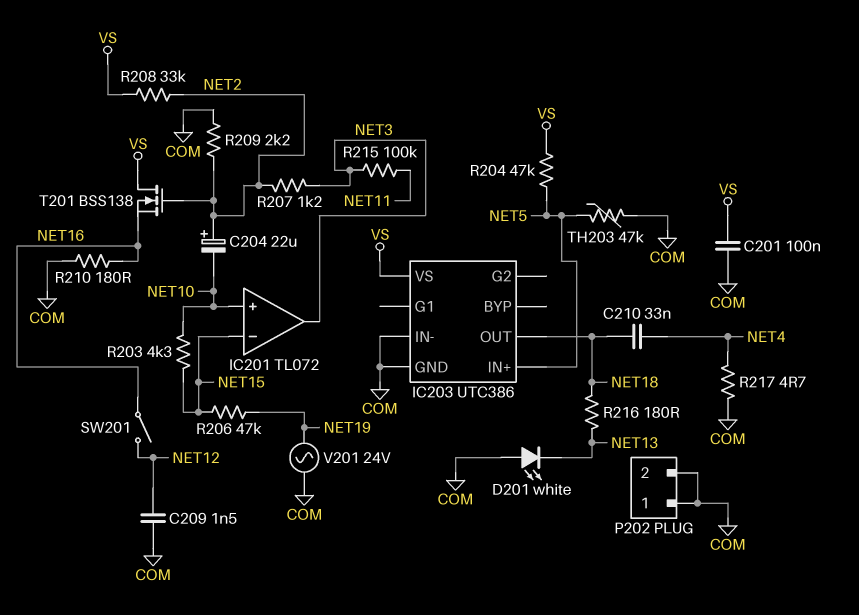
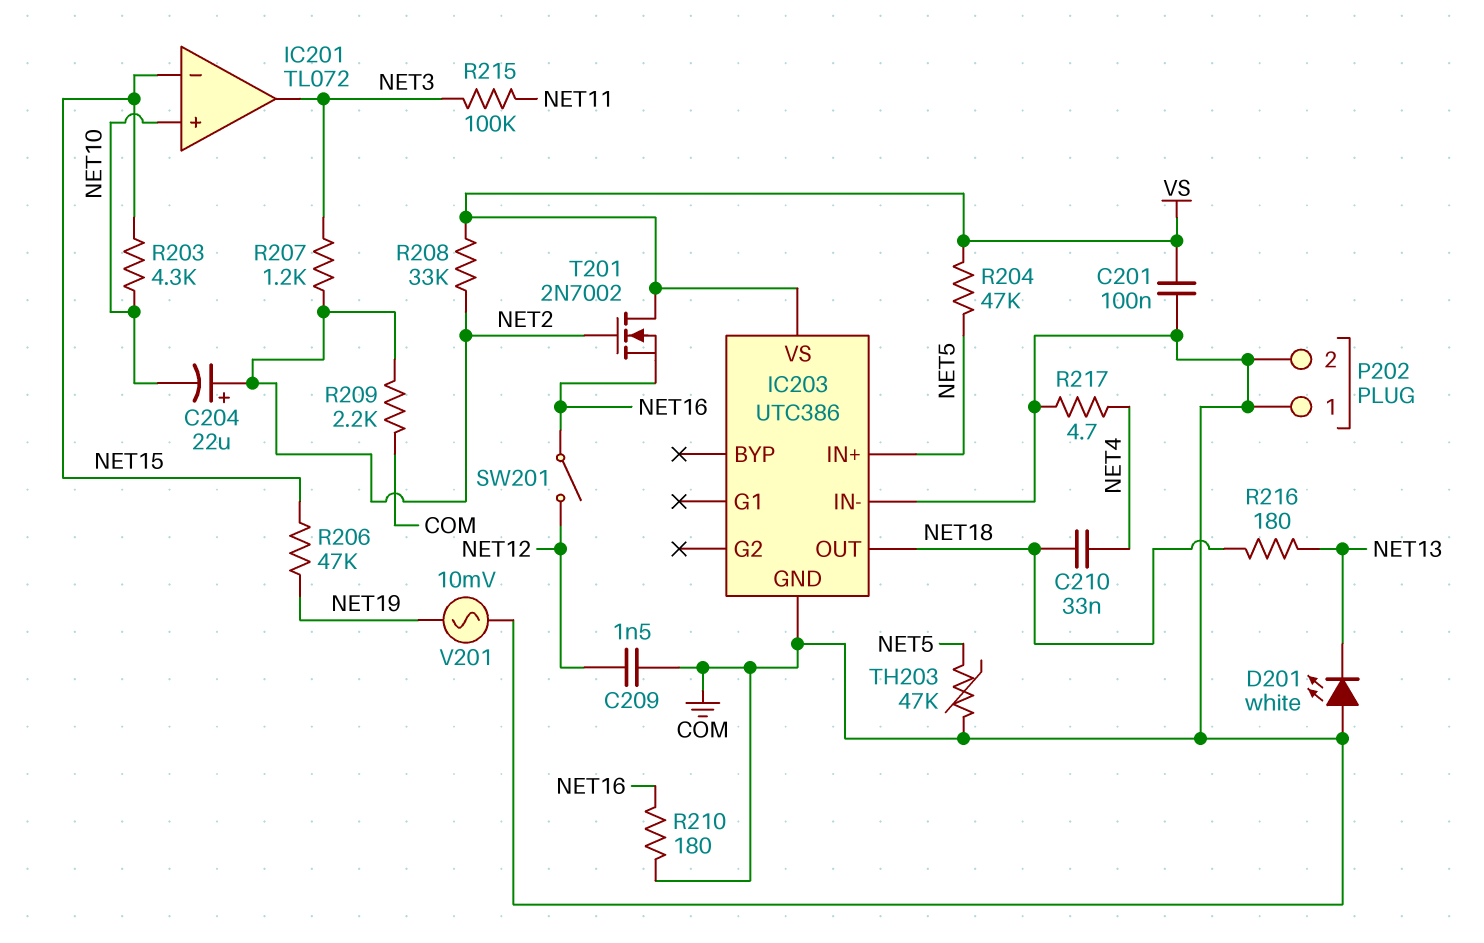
T201: NMOS BSS138 (G NET2, D VS, S NET16) -> NMOS 2N7002 (G NET2, D VS, S NET16)
V201: AC 24V (COM, NET19) -> AC 10mV (COM, NET19)

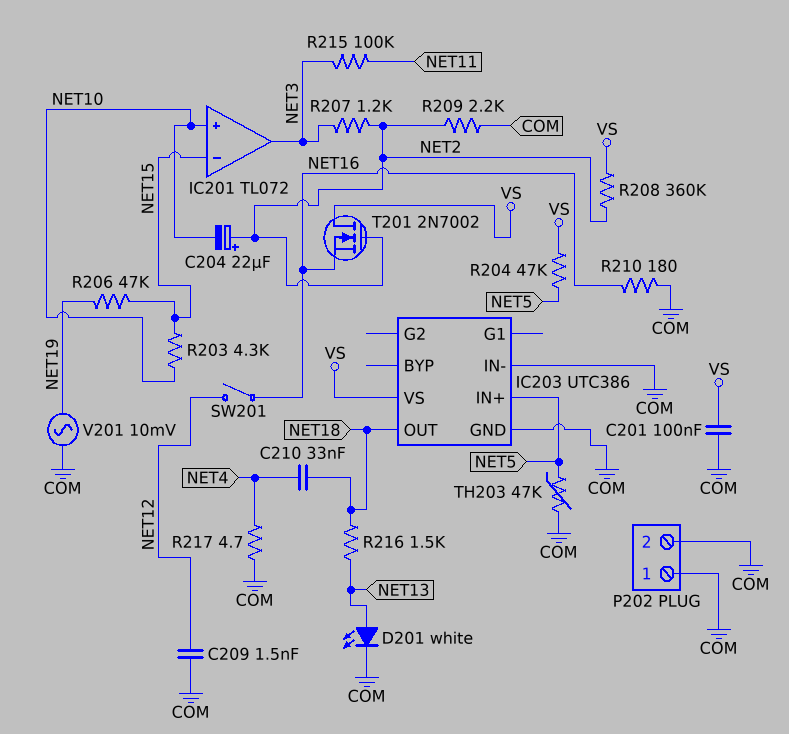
D201: LED white (A COM, K NET13) -> LED white (A NET13, K COM)
R208: 33k (NET2, VS) -> 360k (NET2, VS)
R216: 180 (NET13, NET18) -> 1.5k (NET13, NET18)

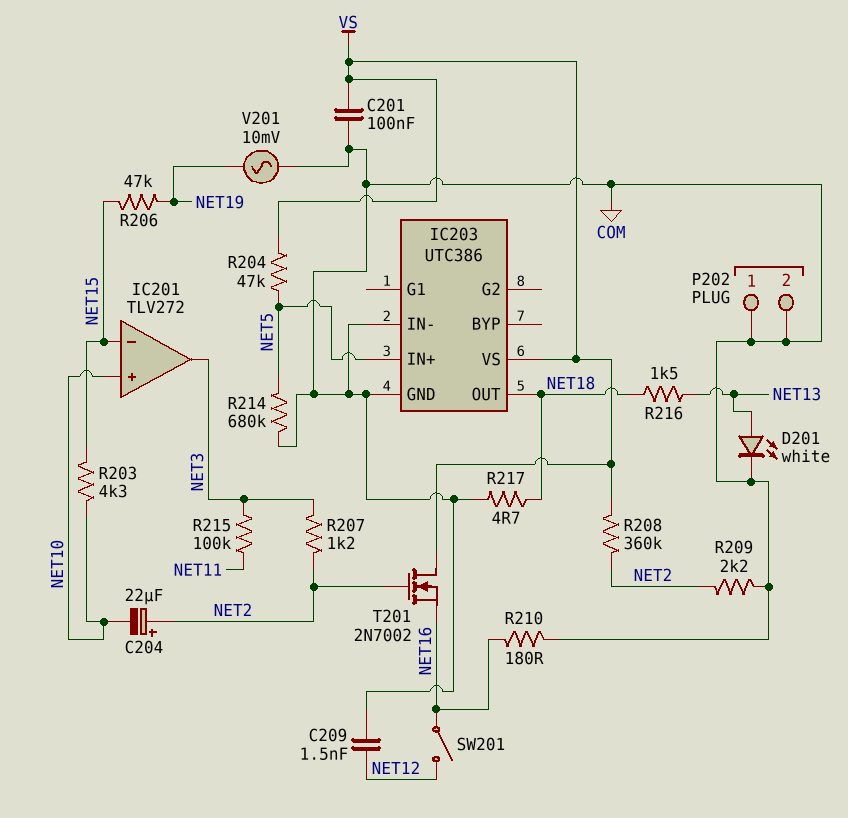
C210: 33nF (NET4, NET18) -> none
IC201: TL072 -> TLV272
R214: none -> 680k (COM, NET5)
R217: 4.7 (COM, NET4) -> 4.7 (COM, NET18)
TH203: 47k (COM, NET5) -> none

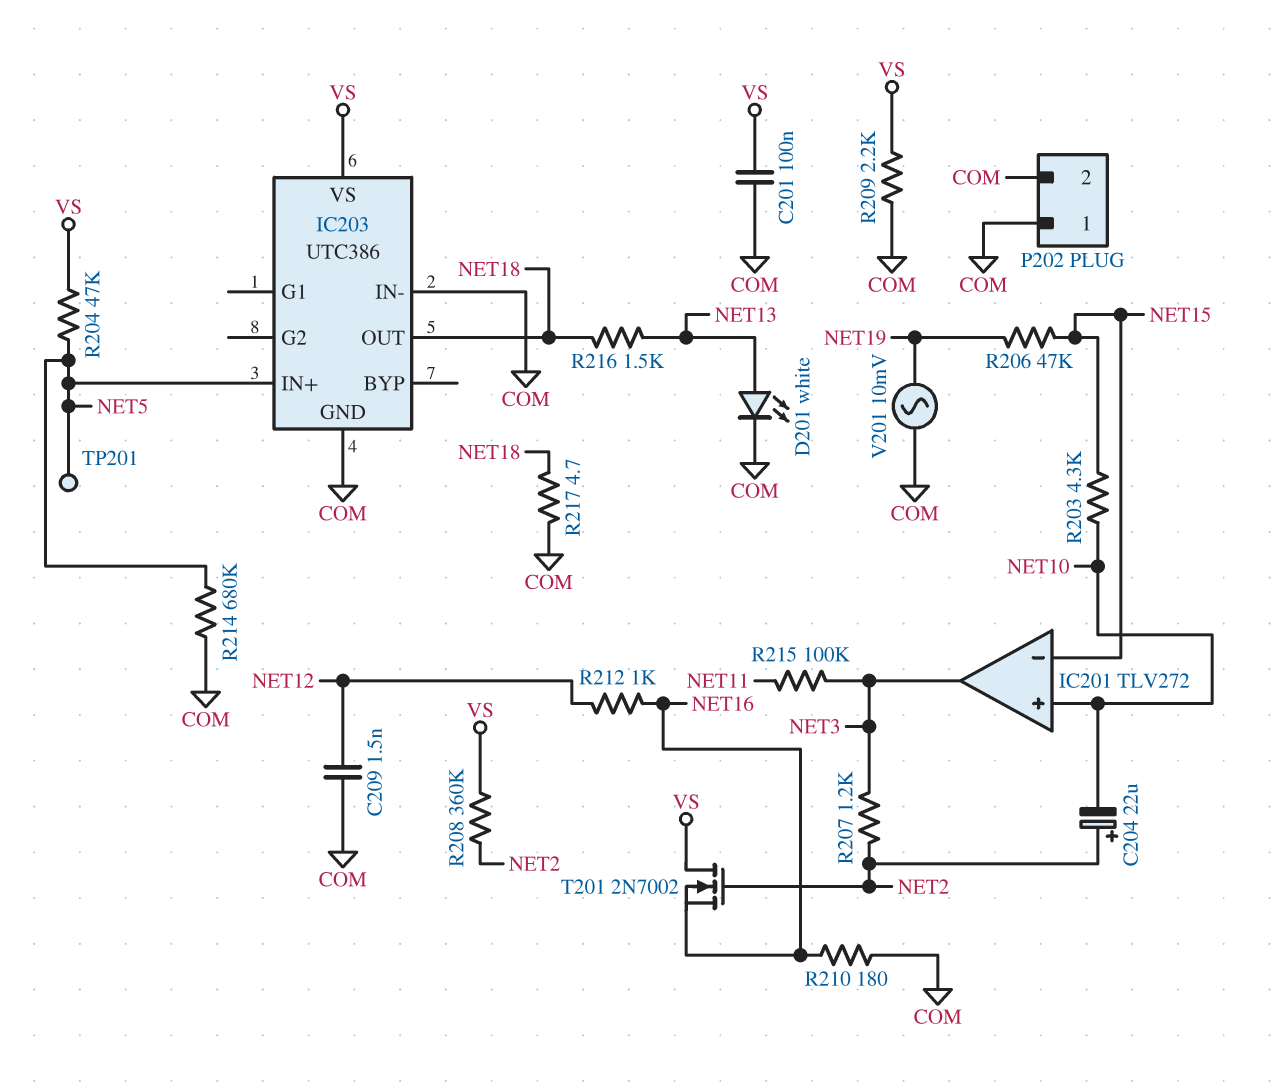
R209: 2.2k (COM, NET2) -> 2.2k (COM, VS)
R212: none -> 1k (NET12, NET16)
SW201: switch (NET12, NET16) -> none
TP201: none -> test point (NET5)

